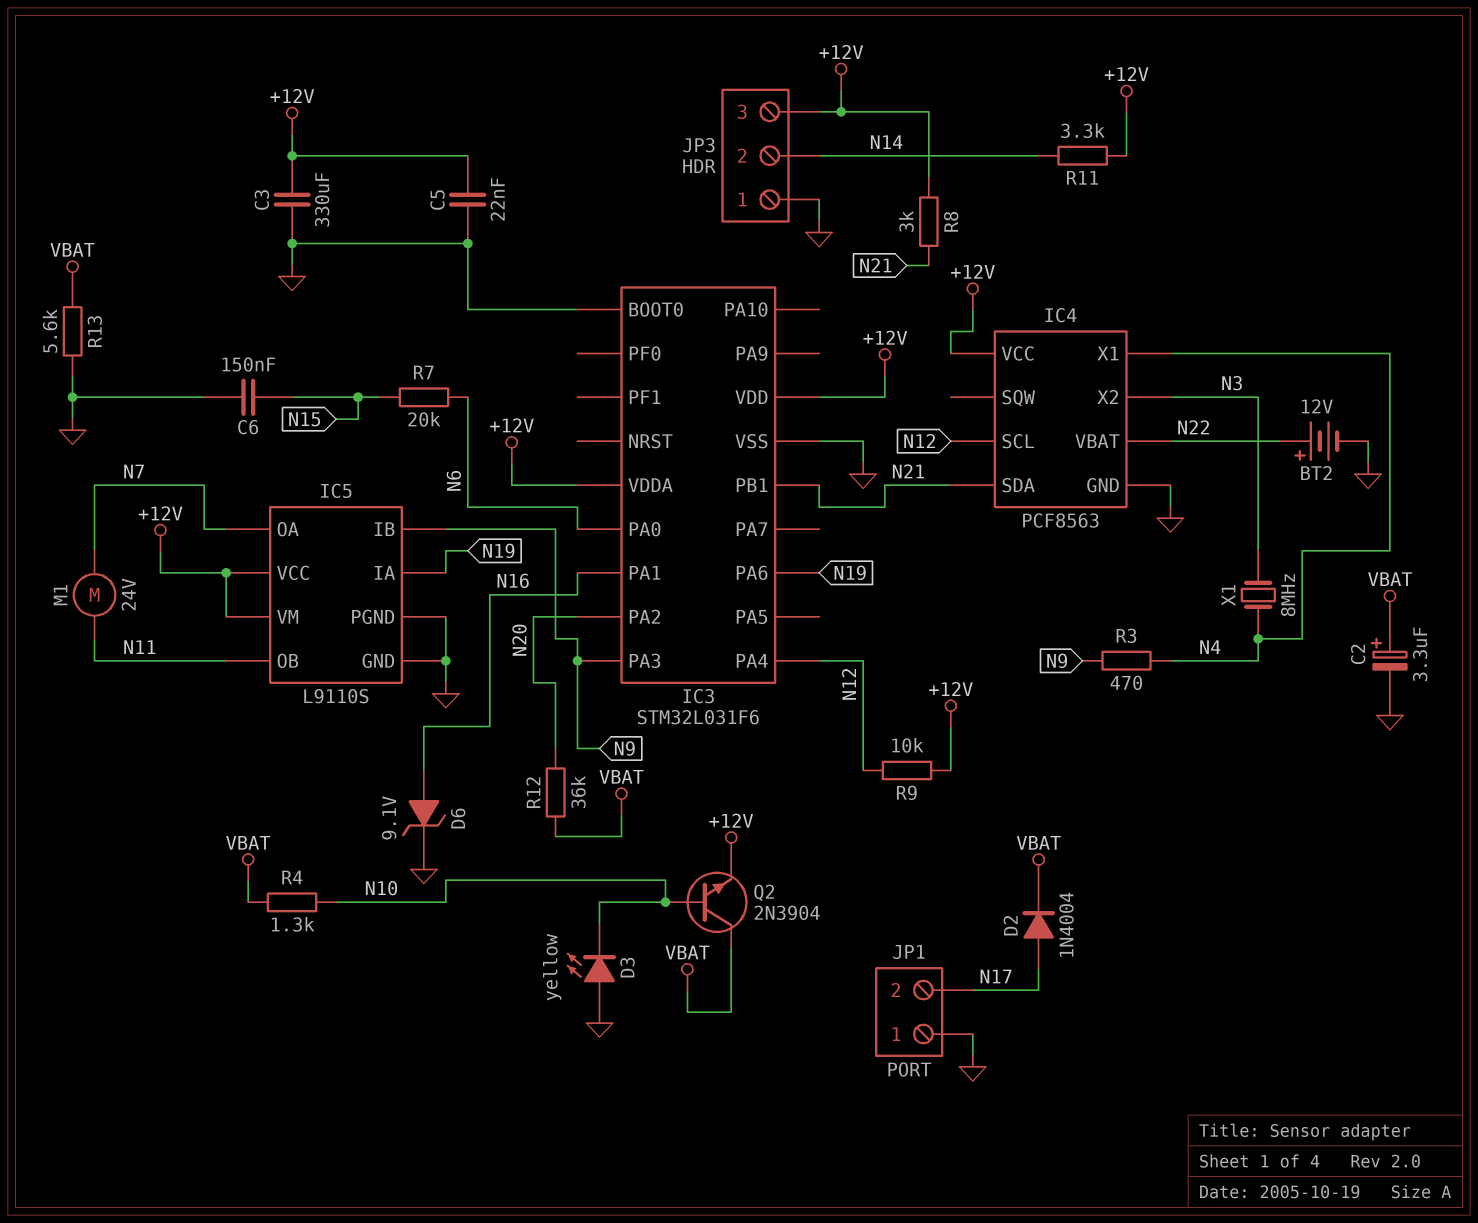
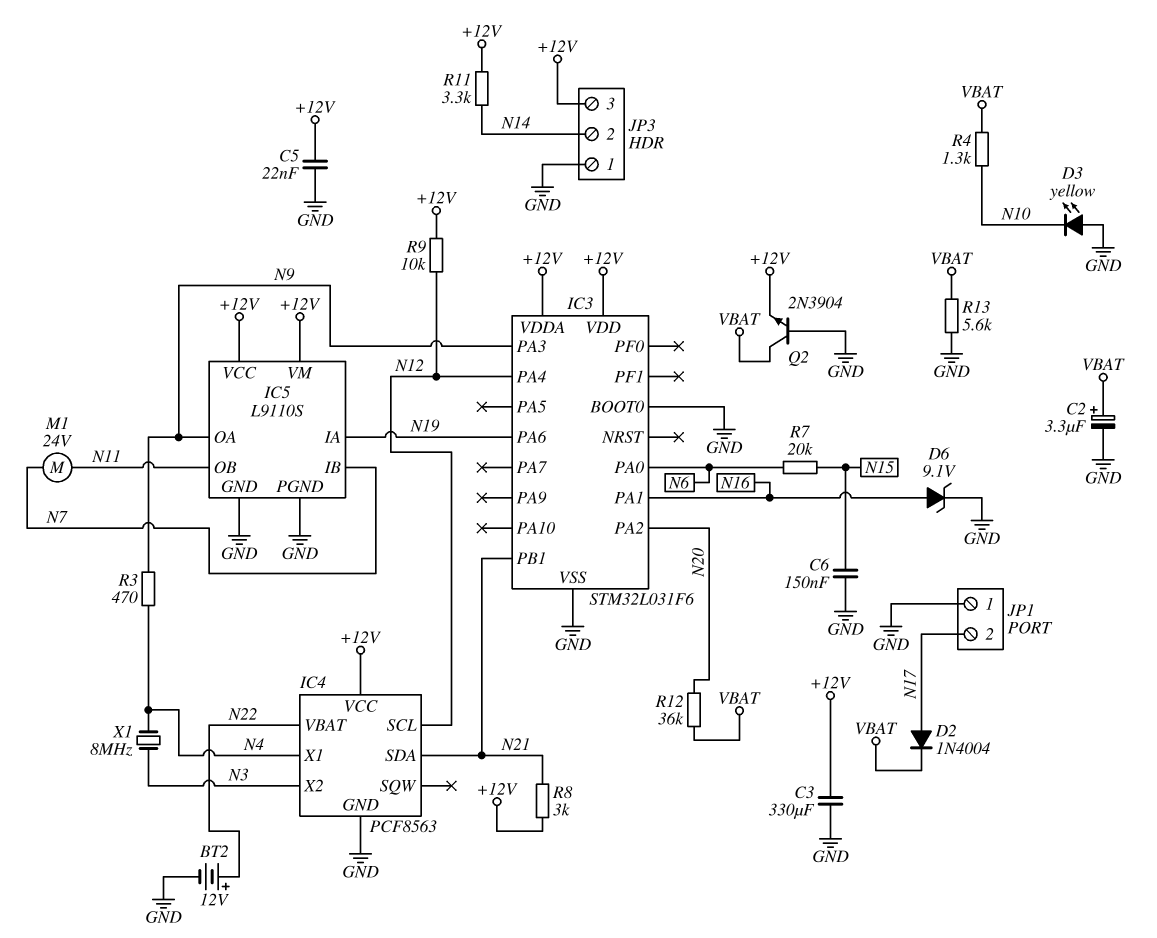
IC5 pin IB: N9 -> N7
IC5 pin OA: N7 -> N9
Q2: NPN 2N3904 (B N10, C VBAT, E +12V) -> NPN 2N3904 (B GND, C VBAT, E +12V)

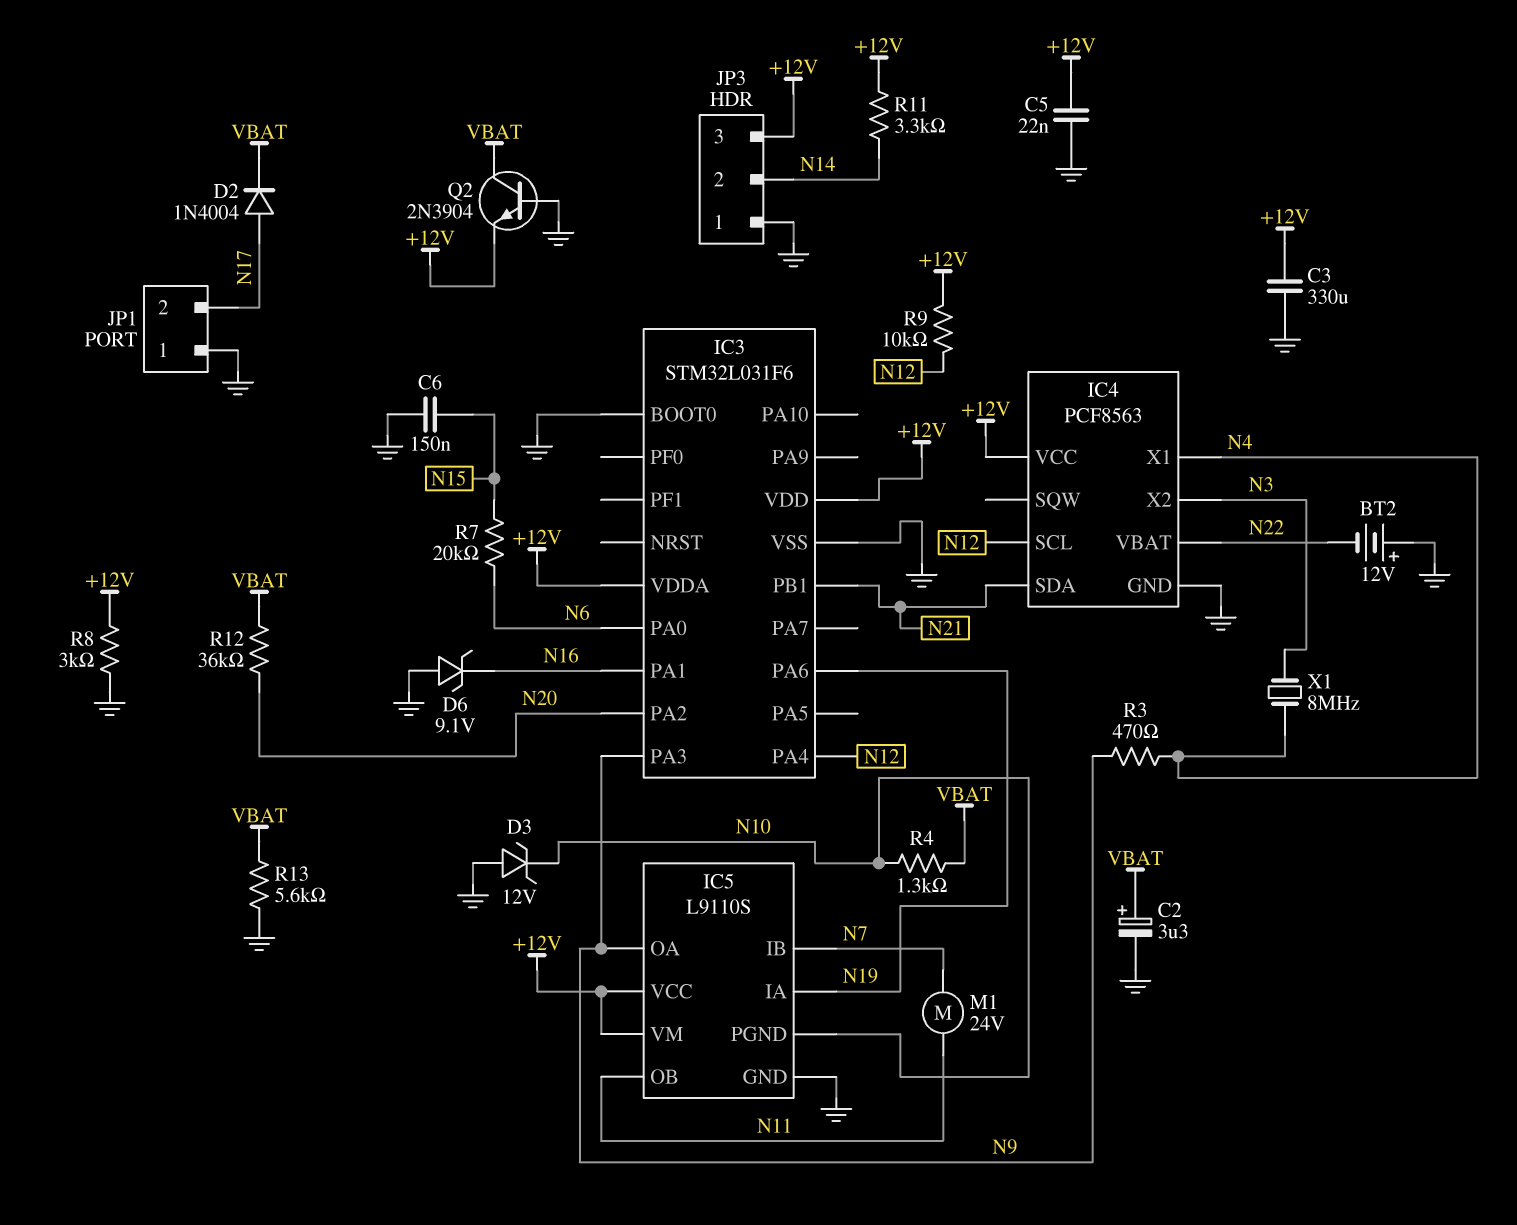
BT2: 12V (plus N22, minus GND) -> 12V (plus GND, minus N22)
D3: LED yellow (A GND, K N10) -> zener 12V (A GND, K N10)
D6: zener 9.1V (A N16, K GND) -> zener 9.1V (A GND, K N16)
IC5 pin PGND: GND -> N10
R8: 3k (+12V, N21) -> 3k (+12V, GND)

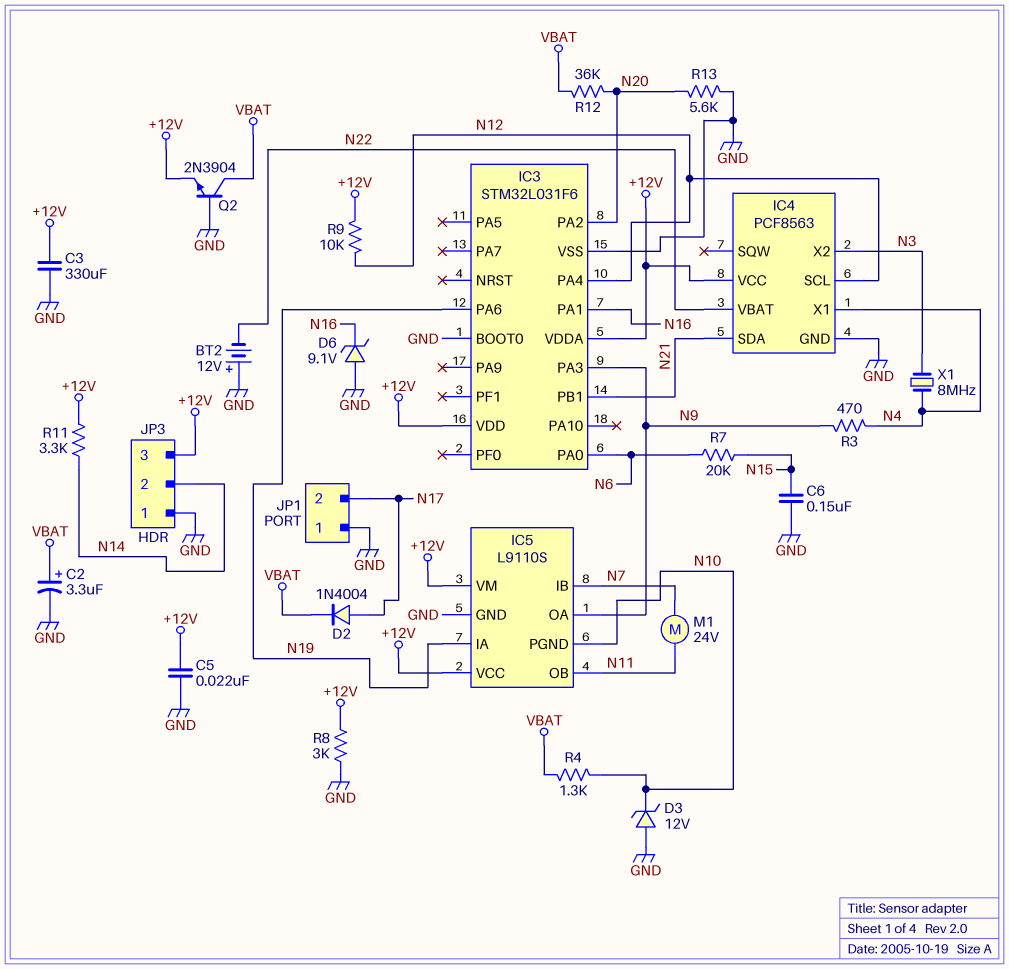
R13: 5.6k (GND, VBAT) -> 5.6k (GND, N20)

